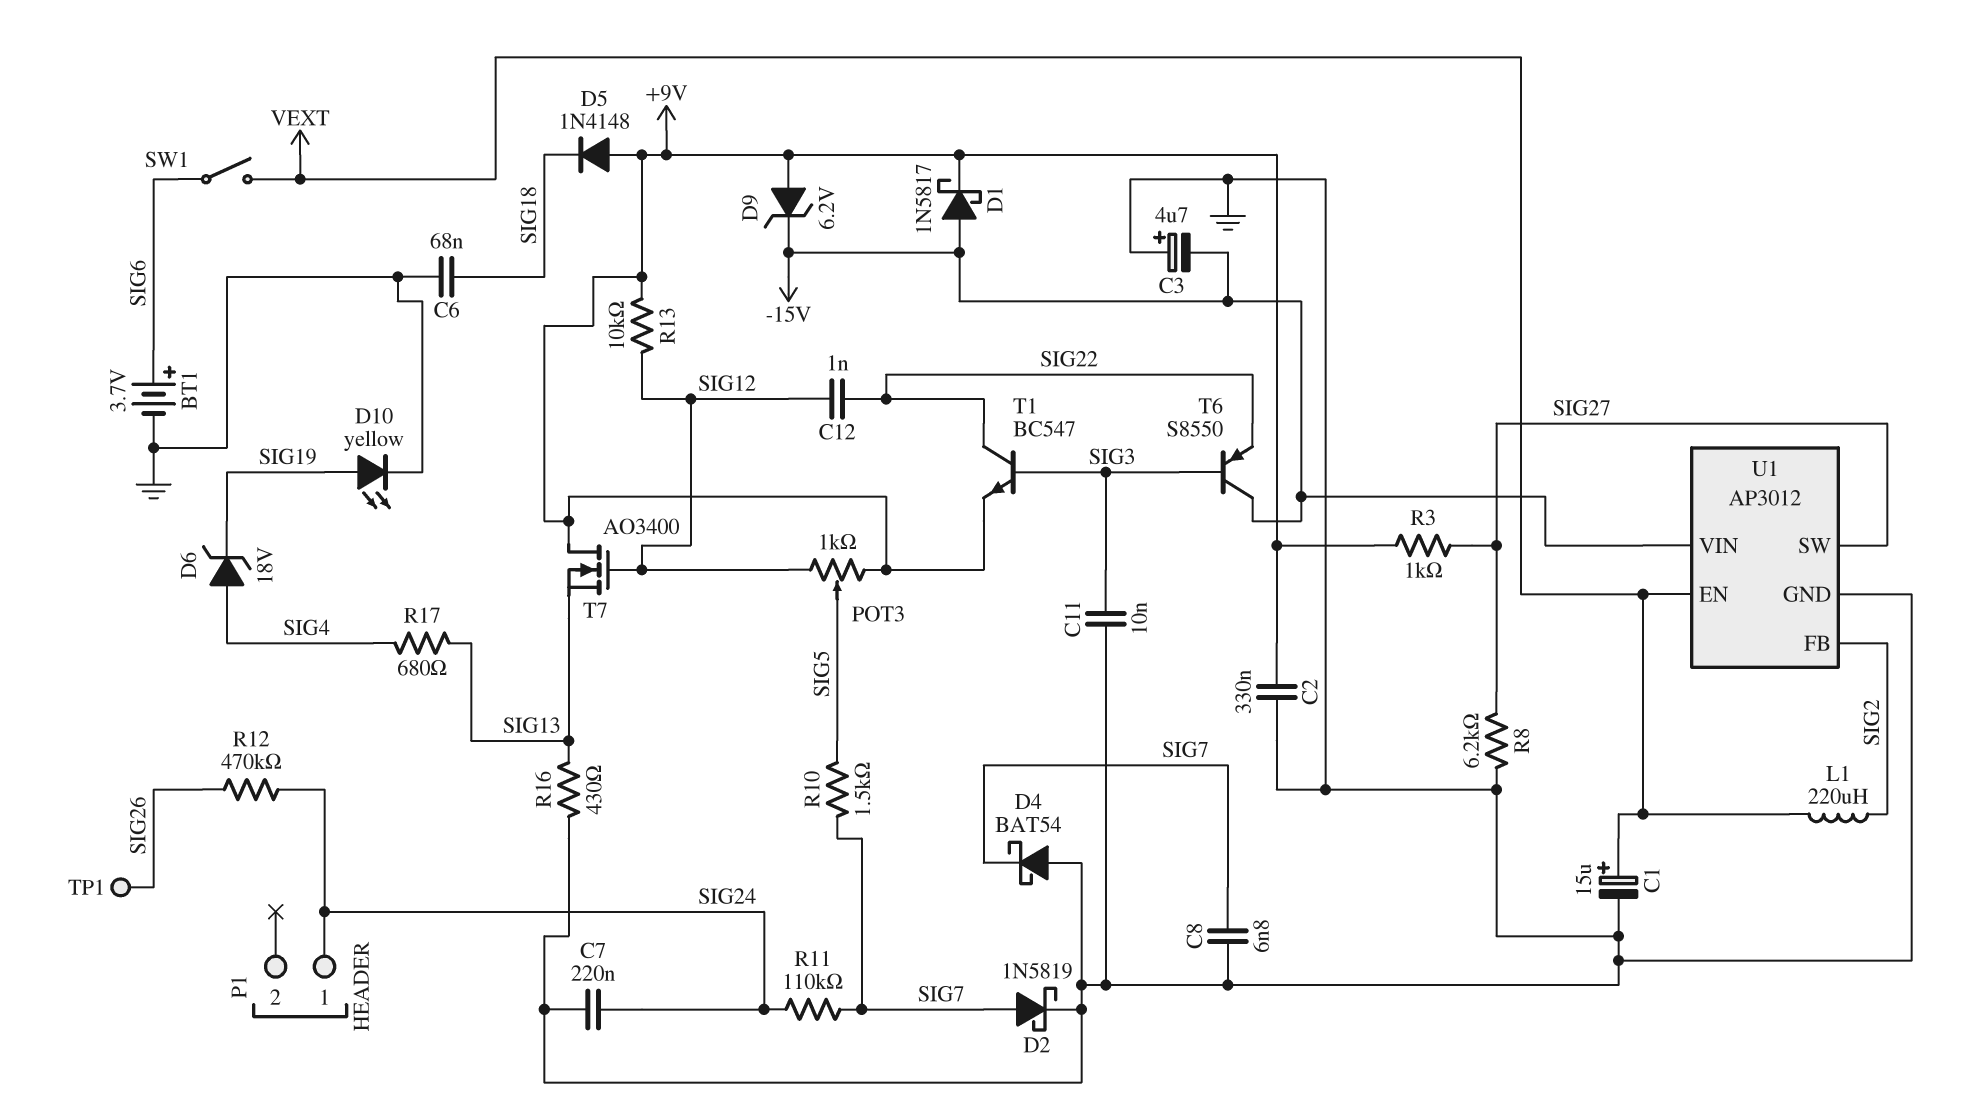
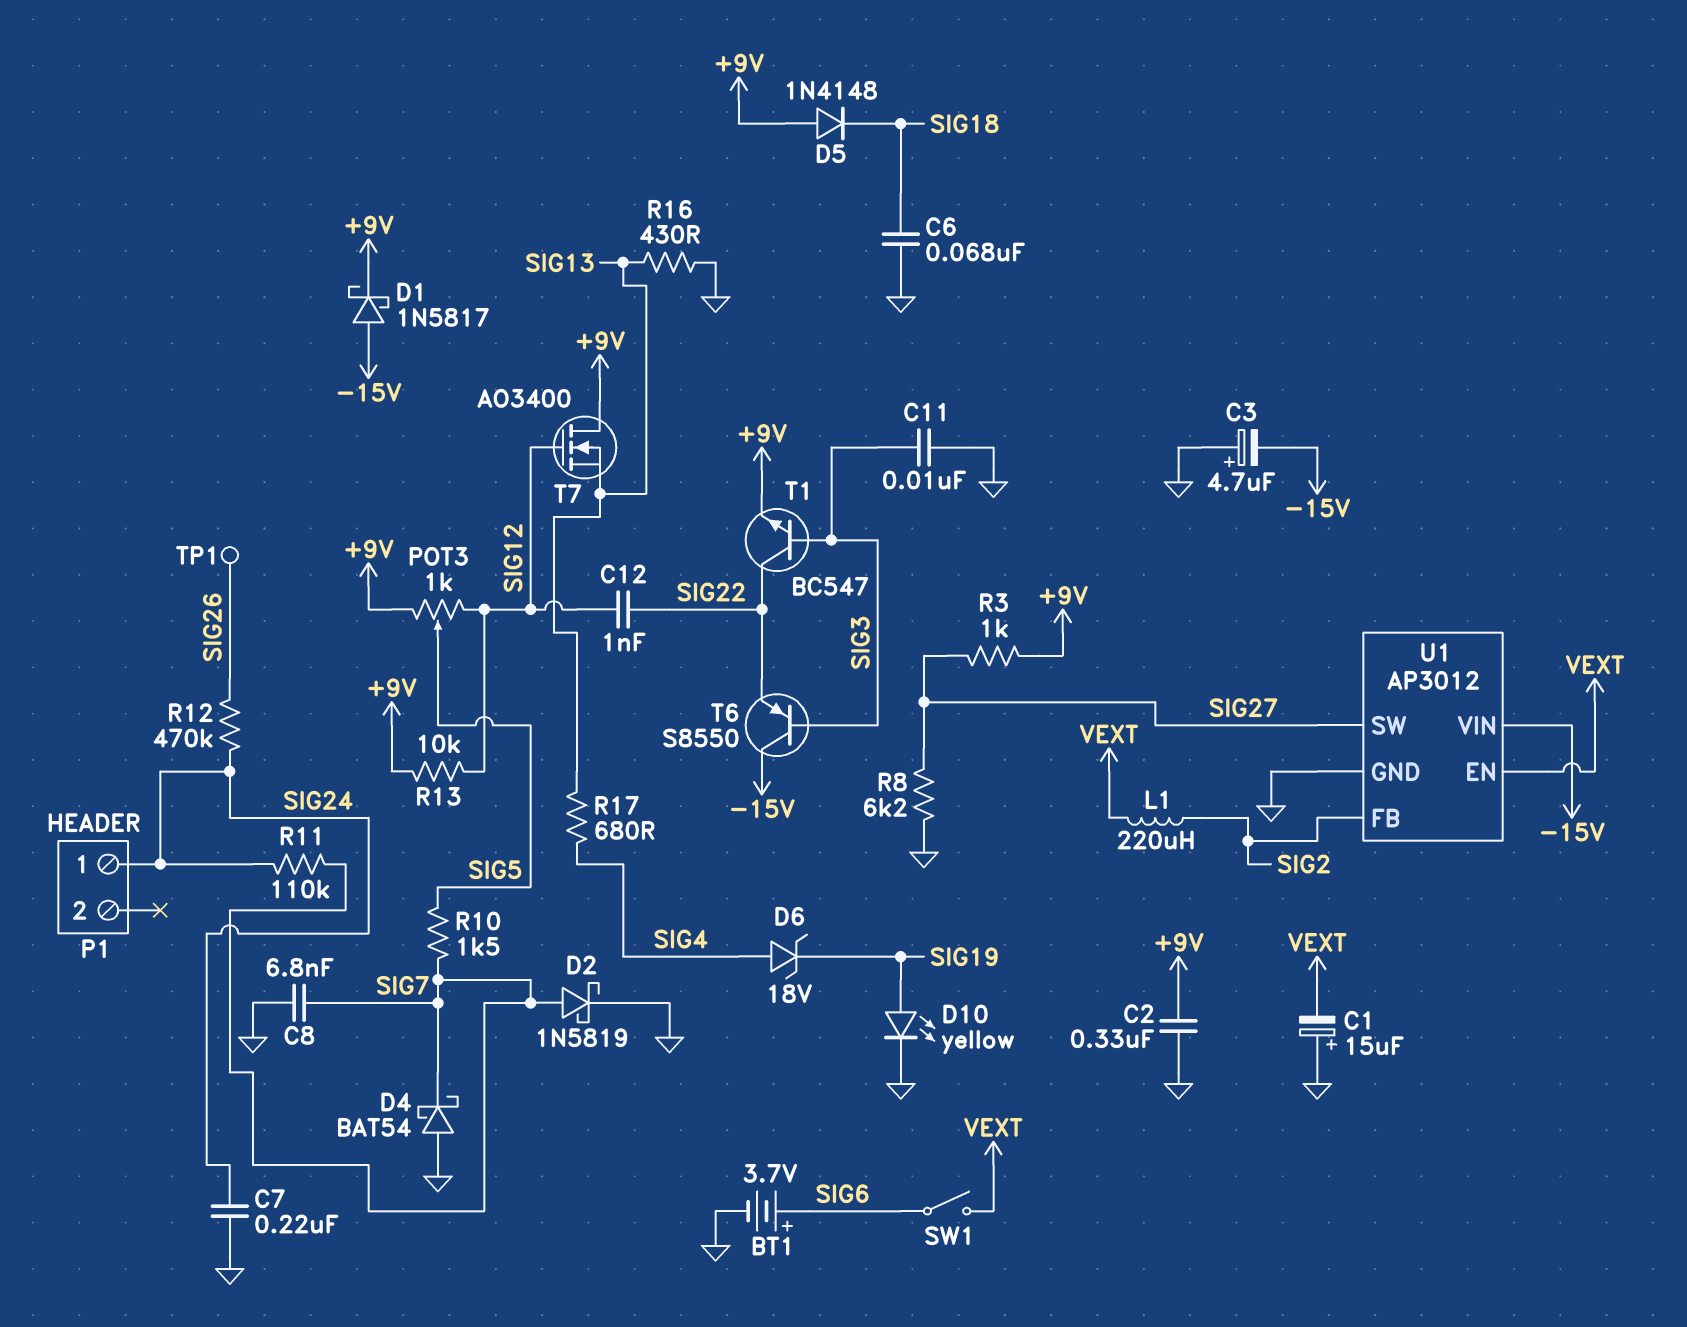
C1: 15uF (plus VEXT, minus GND) -> 15uF (plus GND, minus VEXT)
D9: zener 6.2V (A +9V, K -15V) -> none

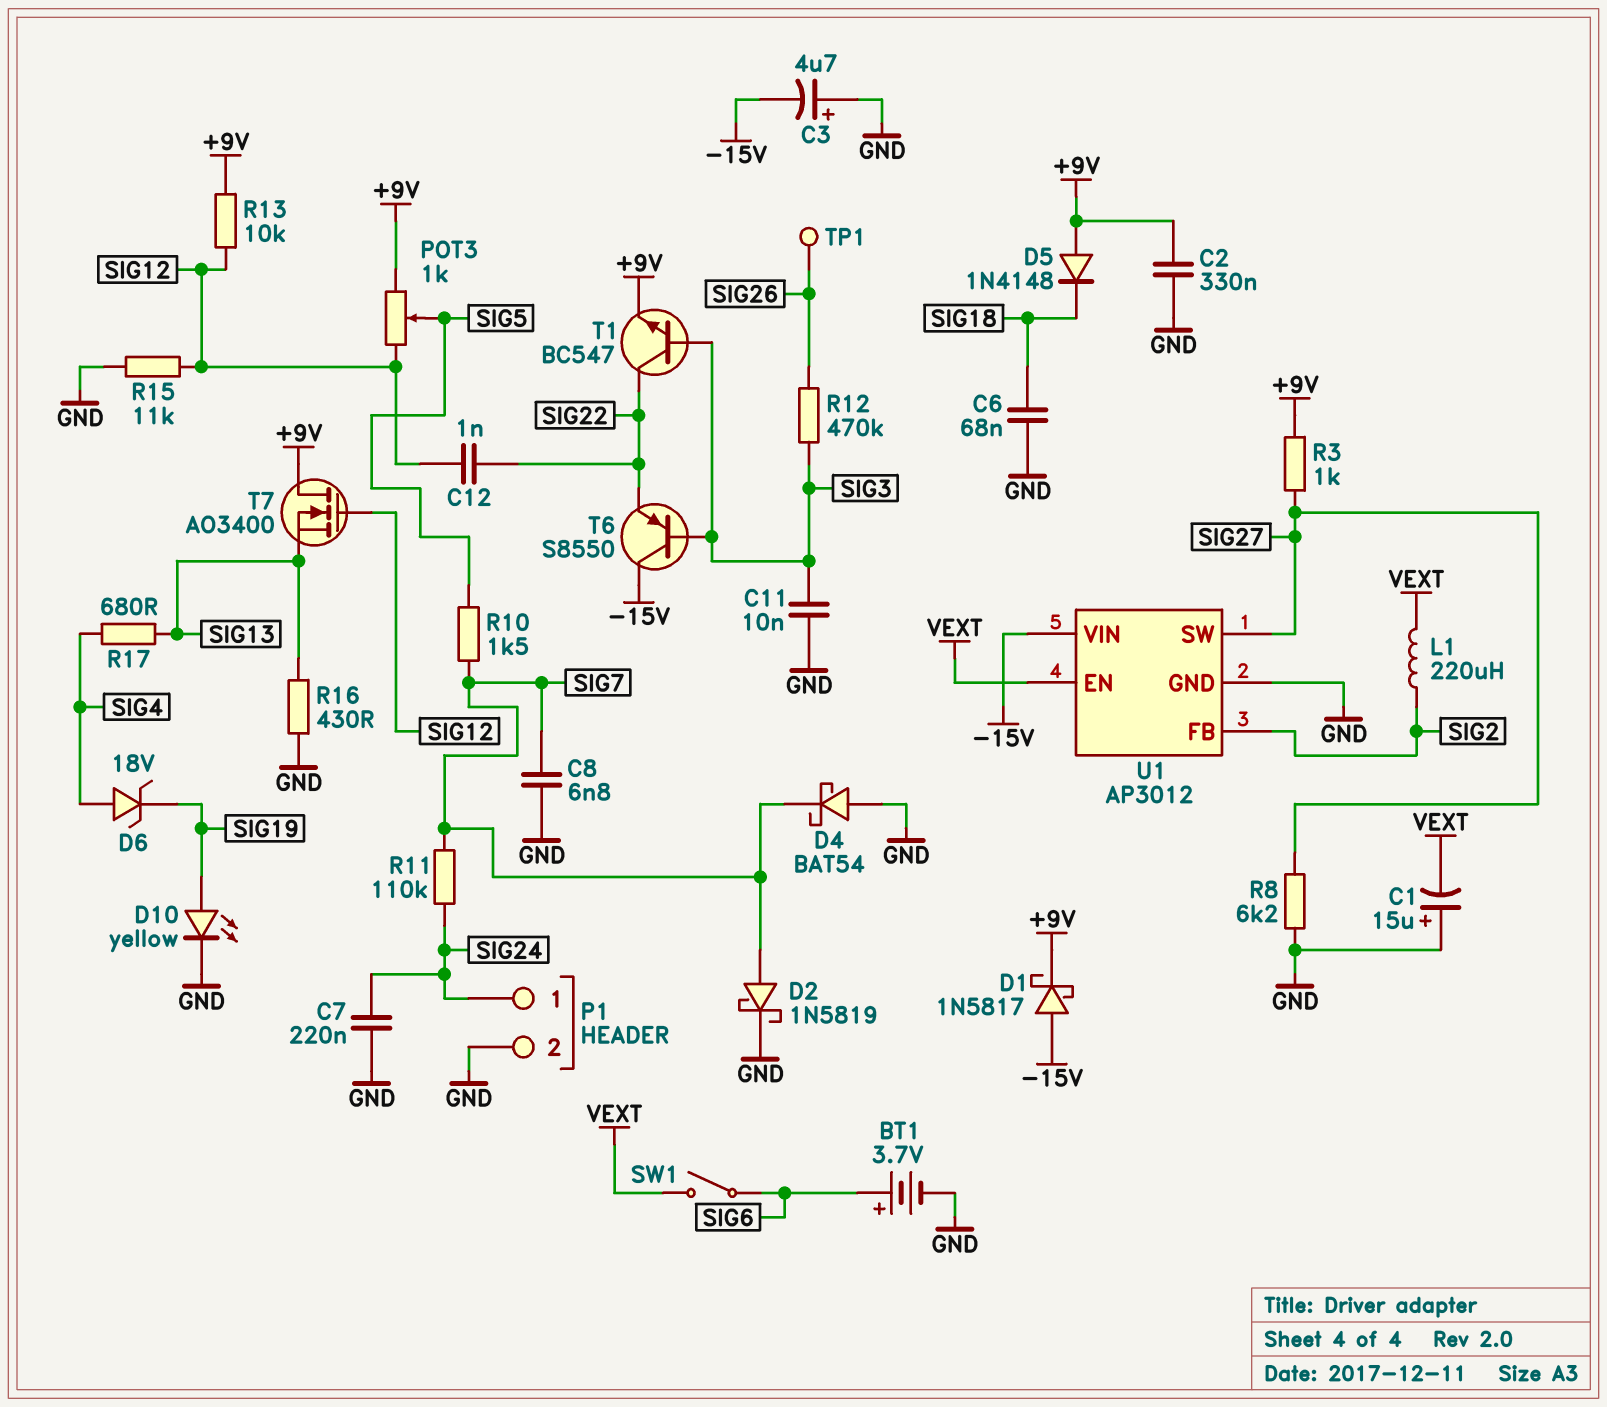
P1 pin 2: none -> GND
R12: 470k (SIG24, SIG26) -> 470k (SIG3, SIG26)
R15: none -> 11k (GND, SIG12)

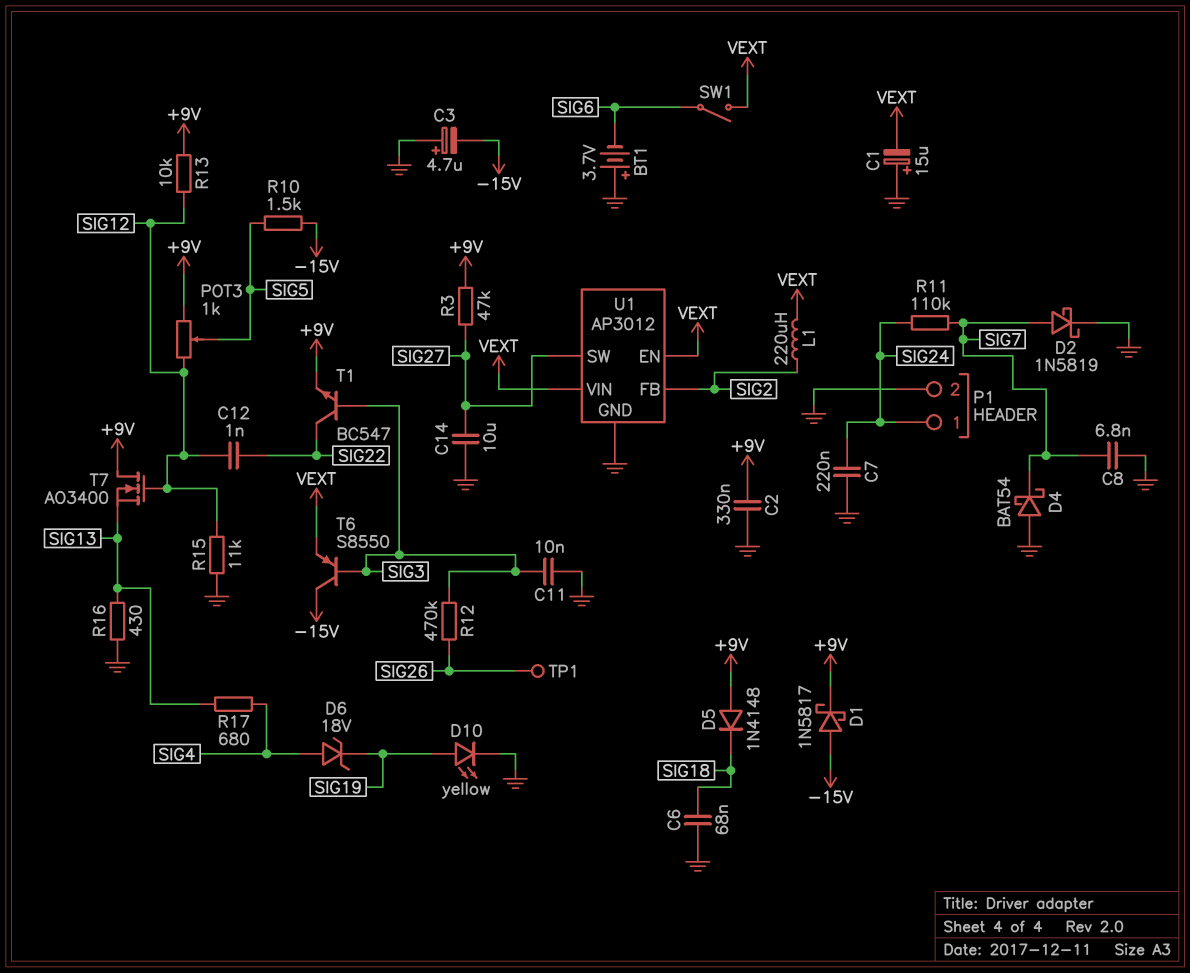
BT1: 3.7V (plus SIG6, minus GND) -> 3.7V (plus GND, minus SIG6)
C14: none -> 10uF (GND, SIG27)
R3: 1k (+9V, SIG27) -> 47k (+9V, SIG27)
R8: 6.2k (GND, SIG27) -> none
R10: 1.5k (SIG5, SIG7) -> 1.5k (-15V, SIG5)
T6: PNP S8550 (B SIG3, C -15V, E SIG22) -> PNP S8550 (B SIG3, C -15V, E VEXT)
U1 pin VIN: -15V -> VEXT

